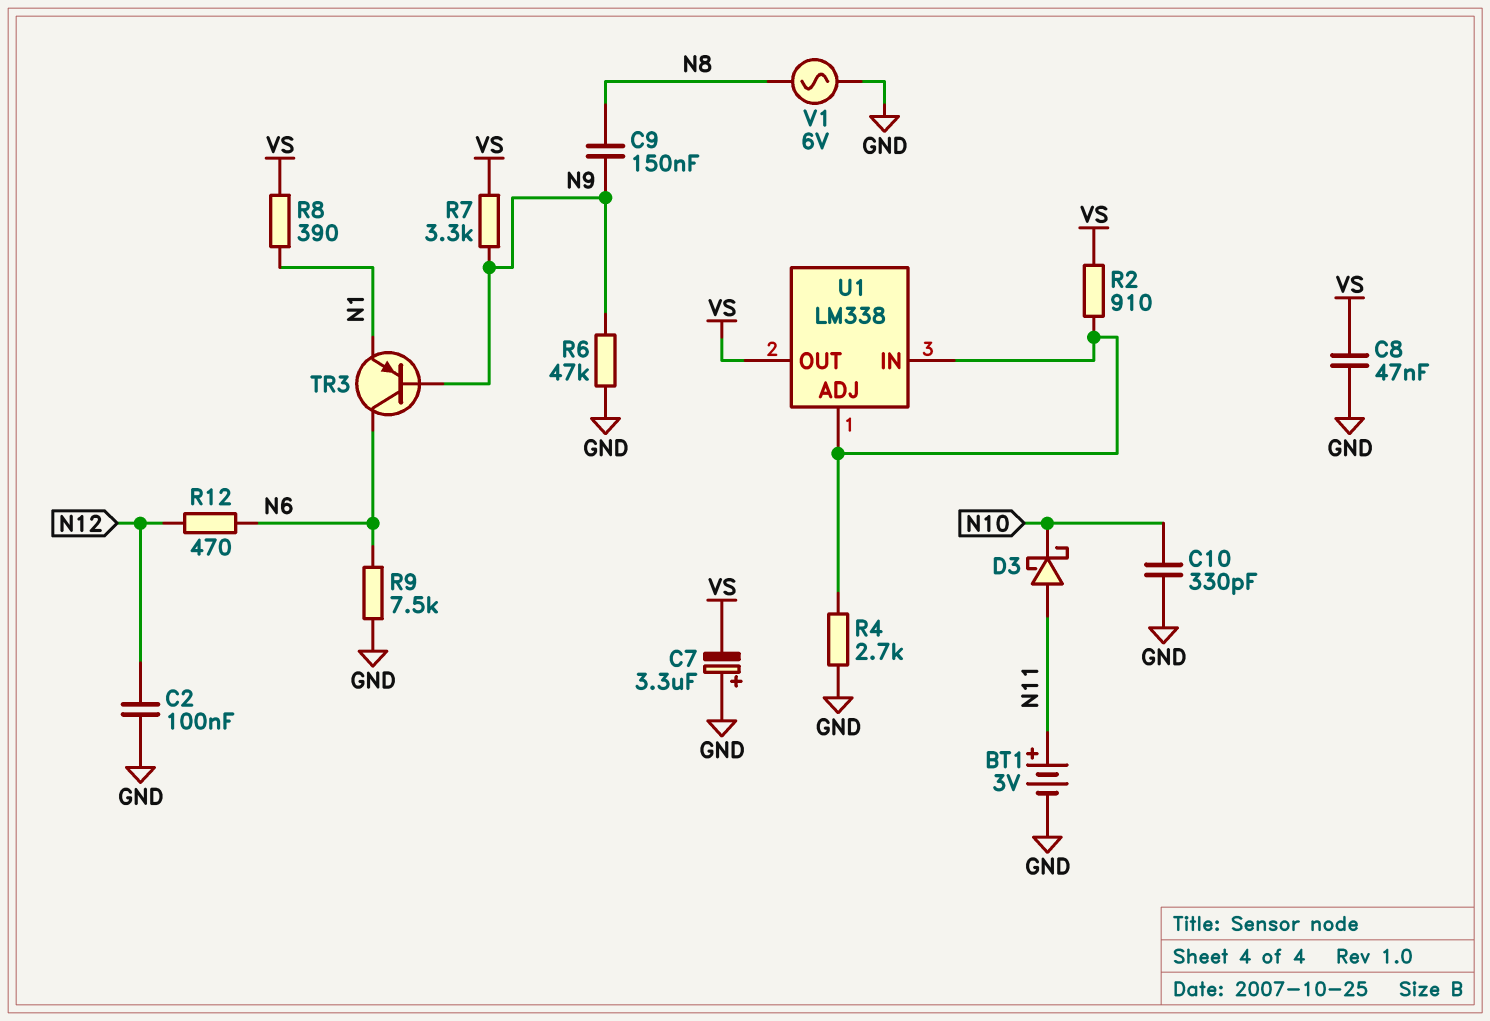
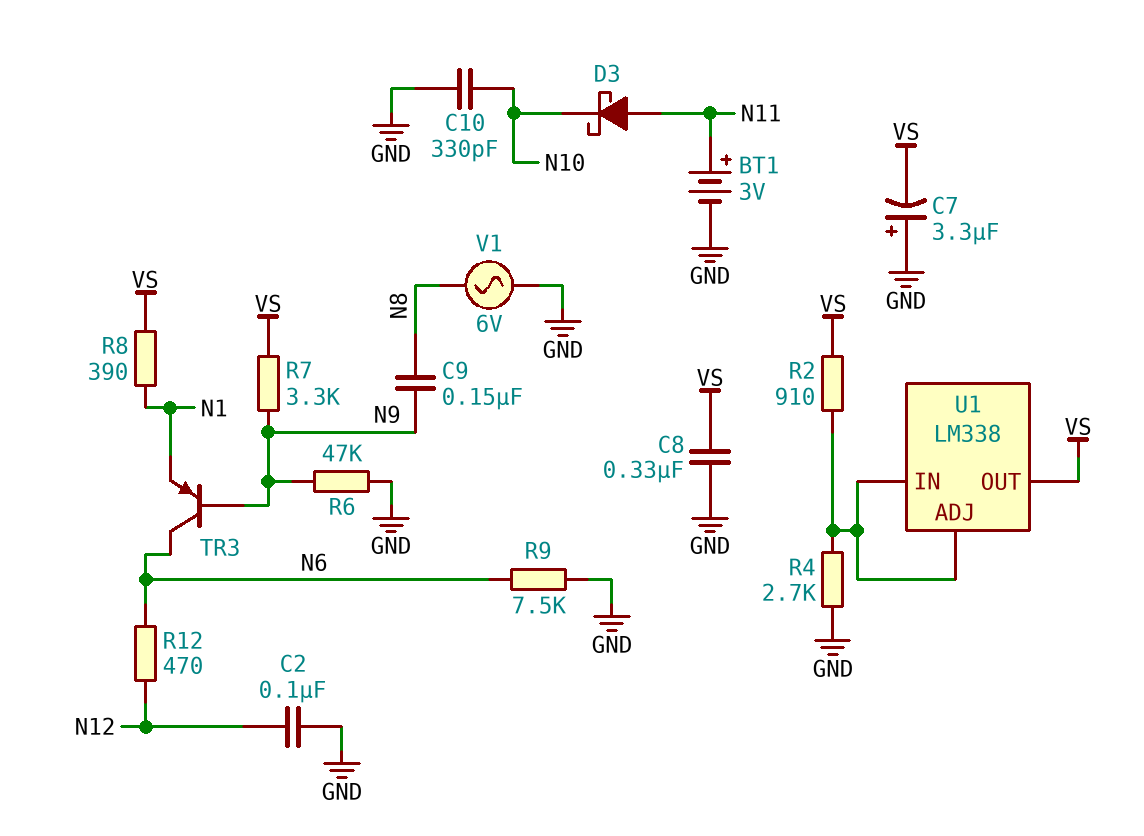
C8: 47nF (GND, VS) -> 330nF (GND, VS)

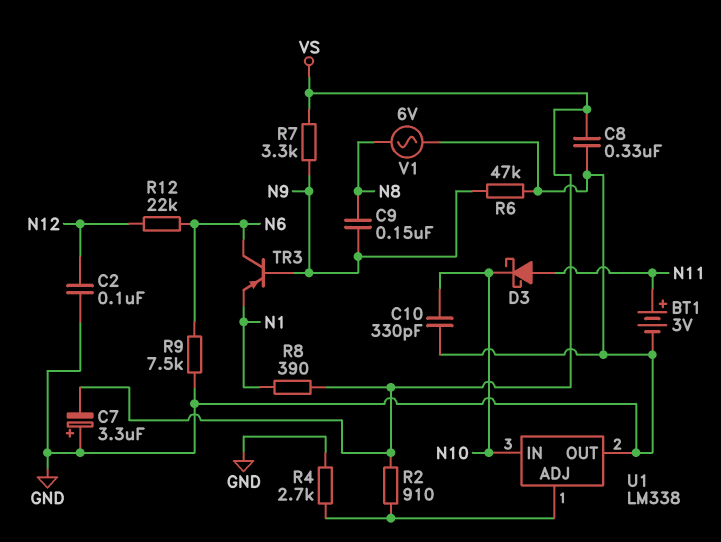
R12: 470 (N6, N12) -> 22k (N6, N12)
U1 pin IN: U1/ADJ -> N10
U1 pin OUT: VS -> GND

